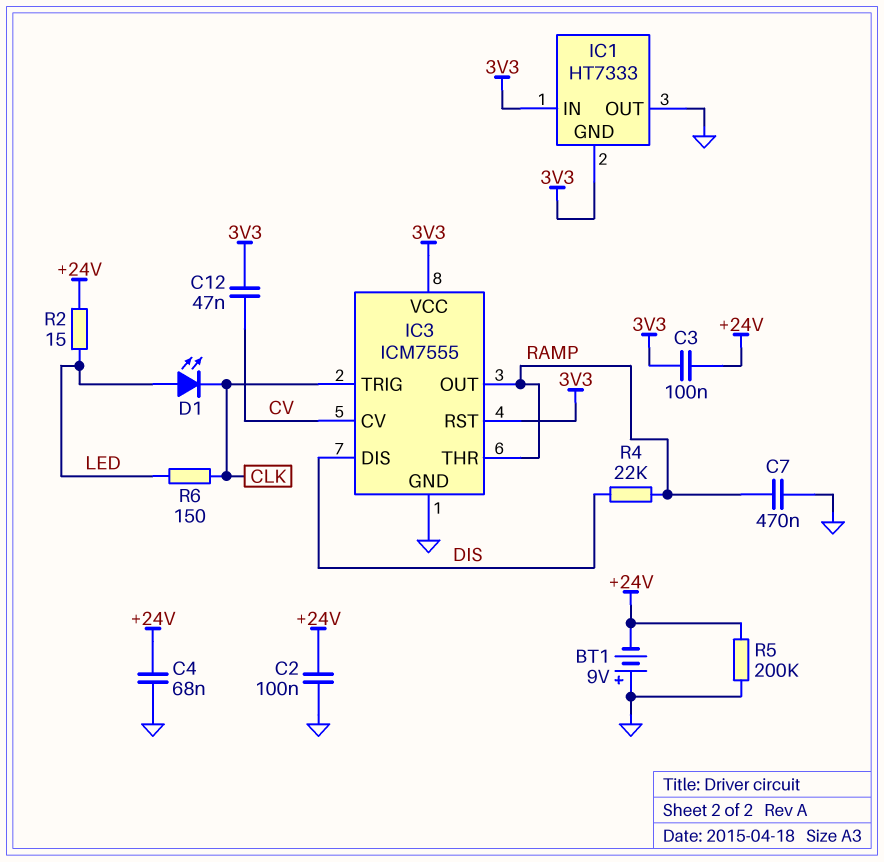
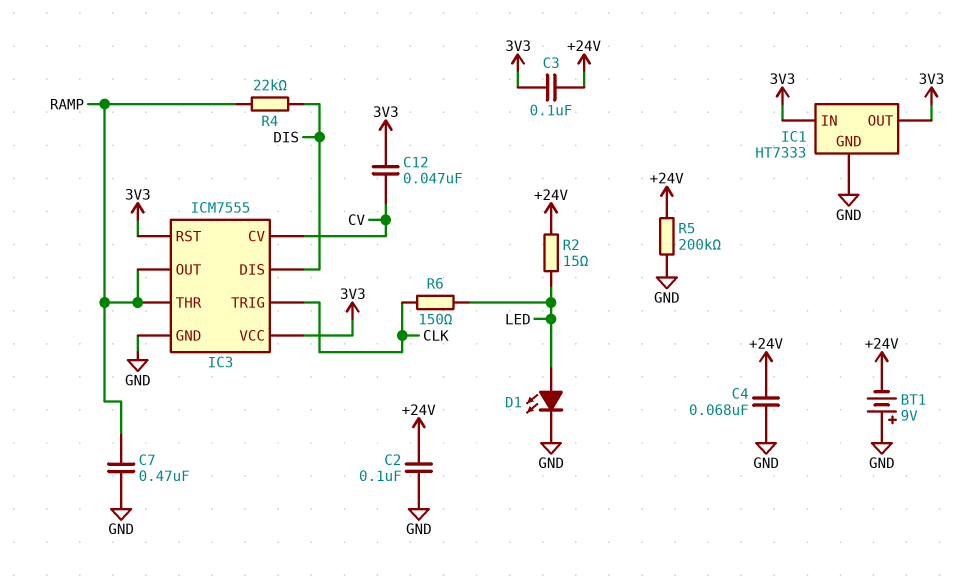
D1: LED (A LED, K CLK) -> LED (A LED, K GND)
IC1 pin GND: 3V3 -> GND
IC1 pin OUT: GND -> 3V3

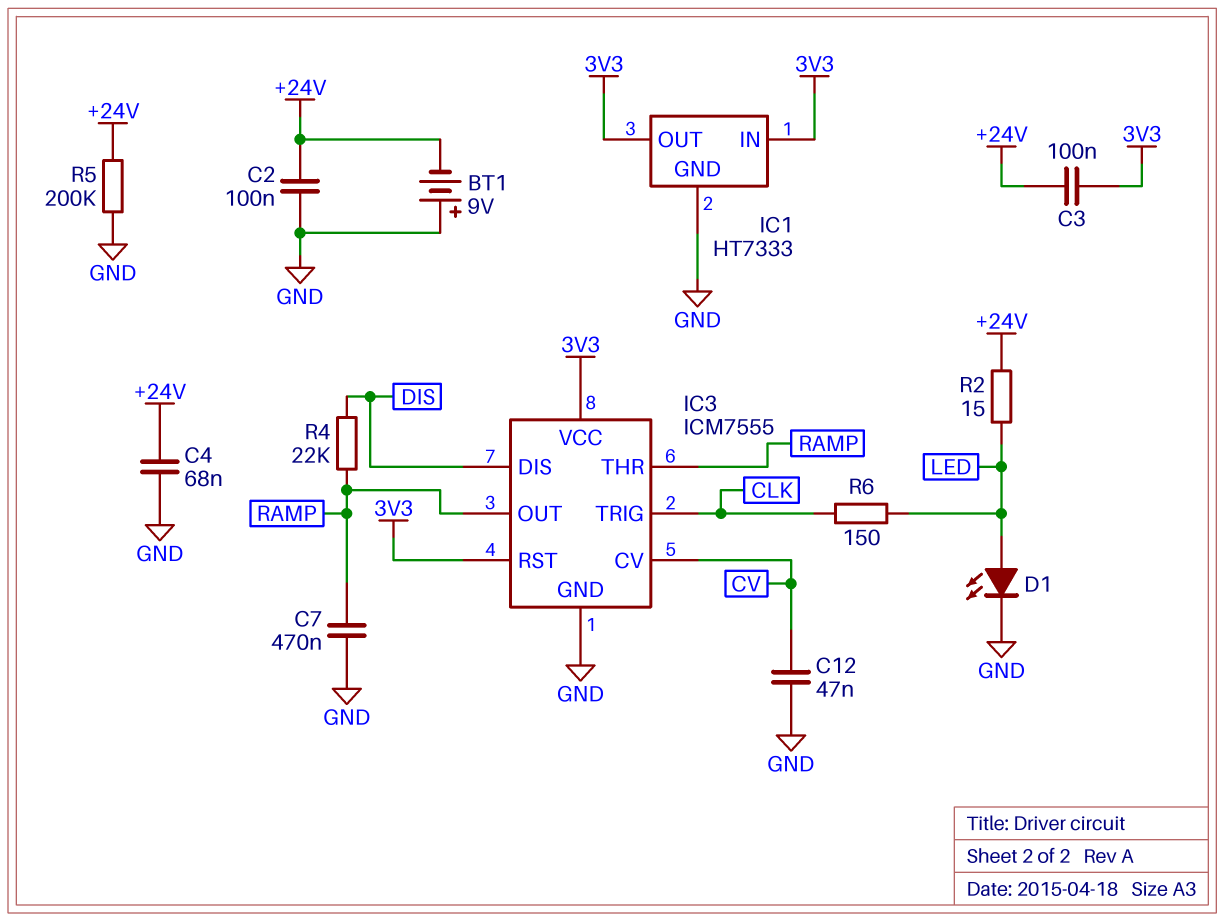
C12: 47nF (3V3, CV) -> 47nF (CV, GND)

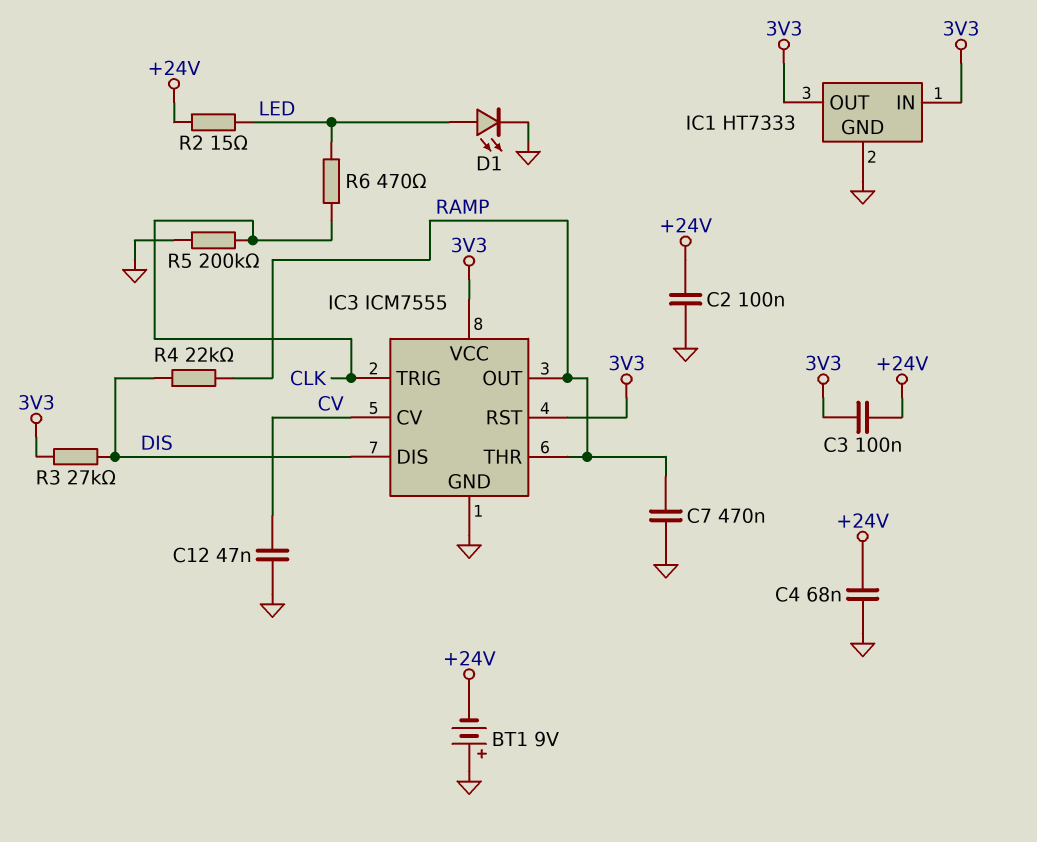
R3: none -> 27k (3V3, DIS)
R5: 200k (+24V, GND) -> 200k (CLK, GND)
R6: 150 (CLK, LED) -> 470 (CLK, LED)

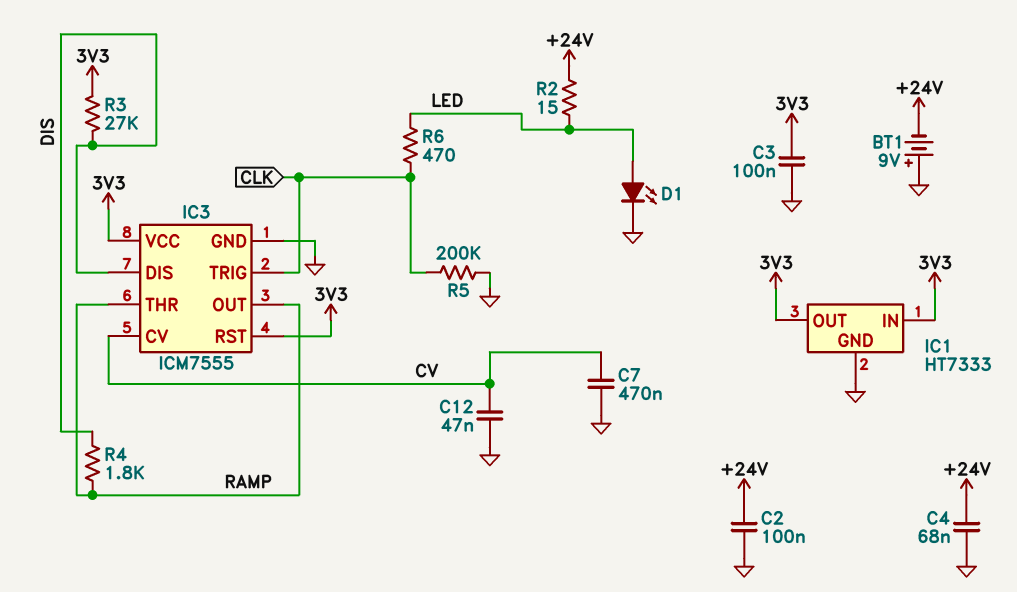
C3: 100nF (+24V, 3V3) -> 100nF (3V3, GND)
C7: 470nF (GND, RAMP) -> 470nF (CV, GND)
R4: 22k (DIS, RAMP) -> 1.8k (DIS, RAMP)

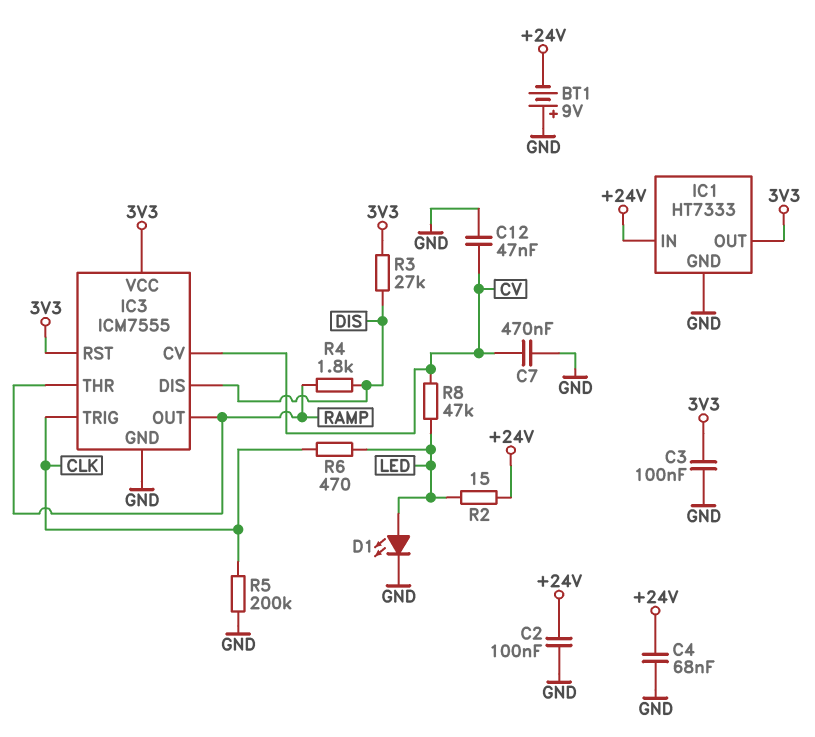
IC1 pin IN: 3V3 -> +24V
R8: none -> 47k (CV, LED)

